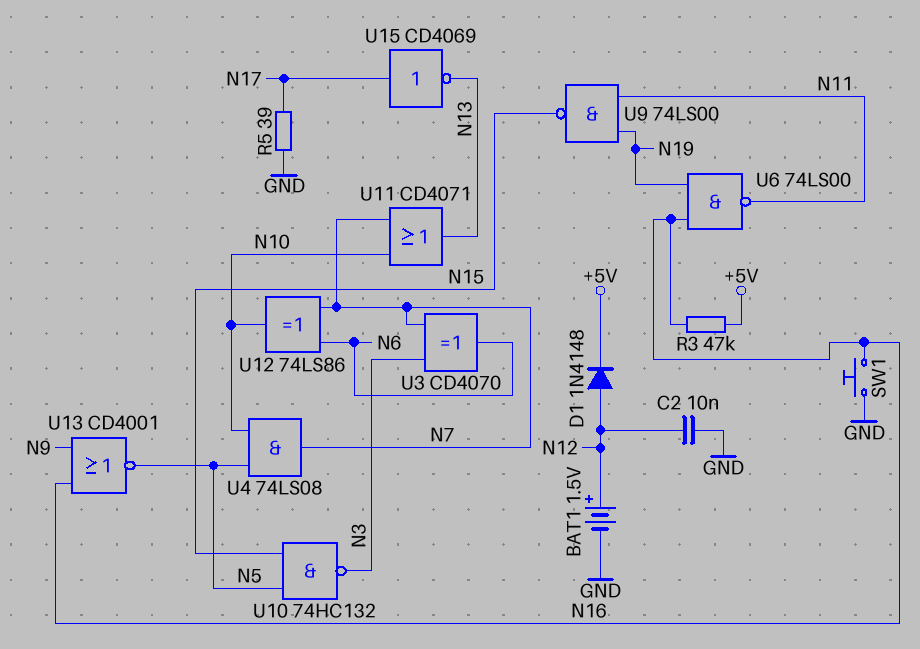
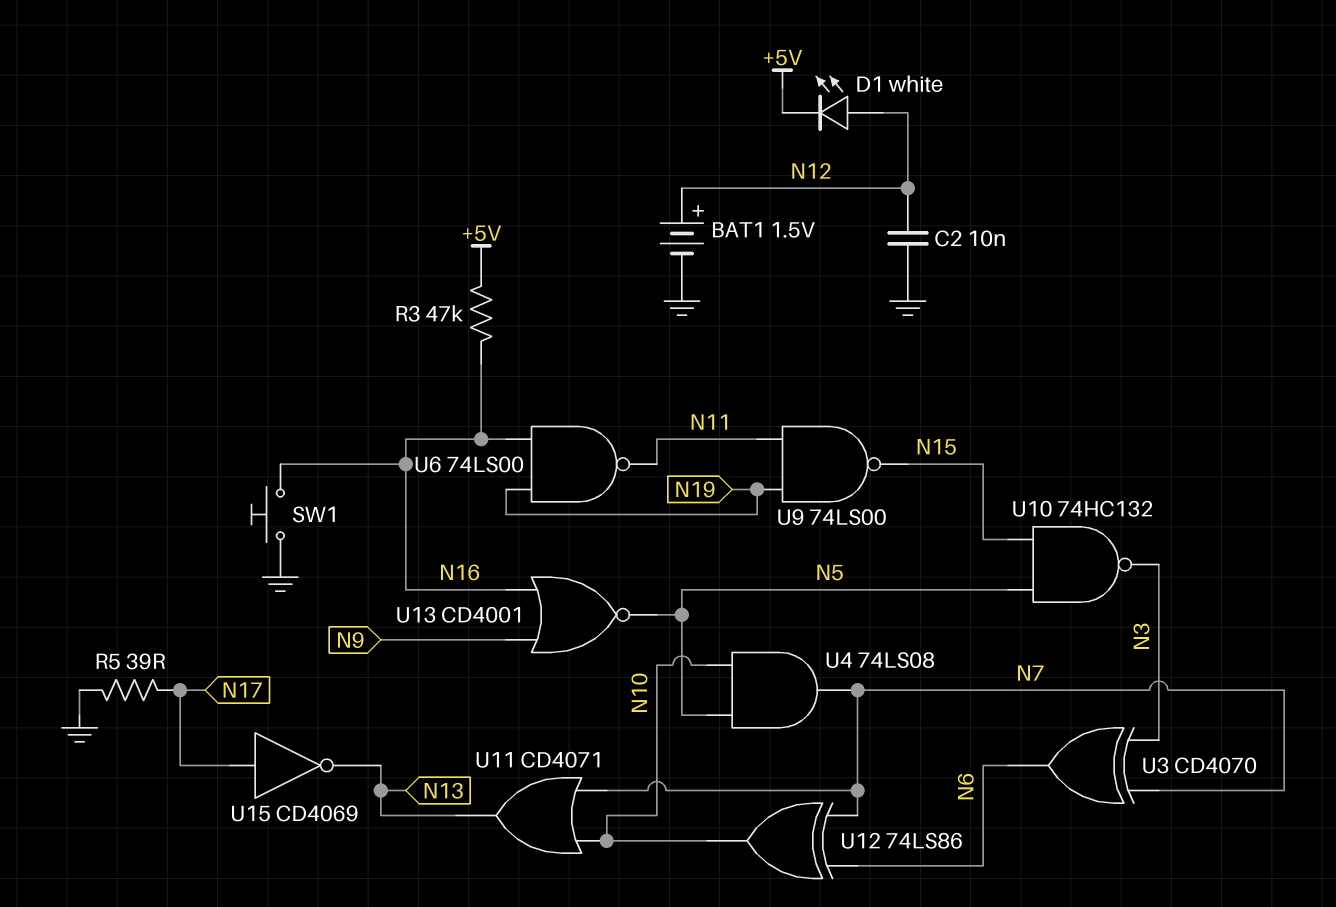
D1: diode 1N4148 (A N12, K +5V) -> LED white (A N12, K +5V)

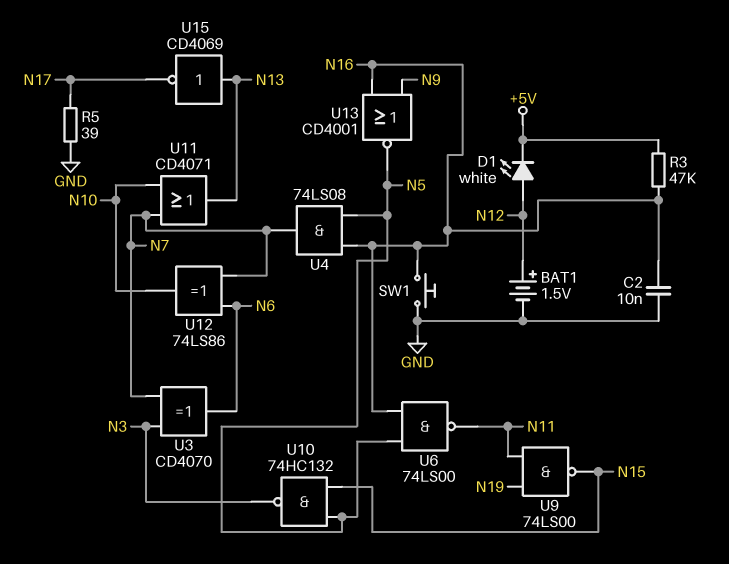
C2: 10nF (GND, N12) -> 10nF (GND, N16)
U4: AND 74LS08 (in N5, in N10, out N7) -> AND 74LS08 (in N5, in N16, out N7)
U6: NAND 74LS00 (in N16, in N19, out N11) -> NAND 74LS00 (in N5, in N16, out N11)
U15: NOT CD4069 (in N17, out N13) -> NOT CD4069 (in N13, out N17)

